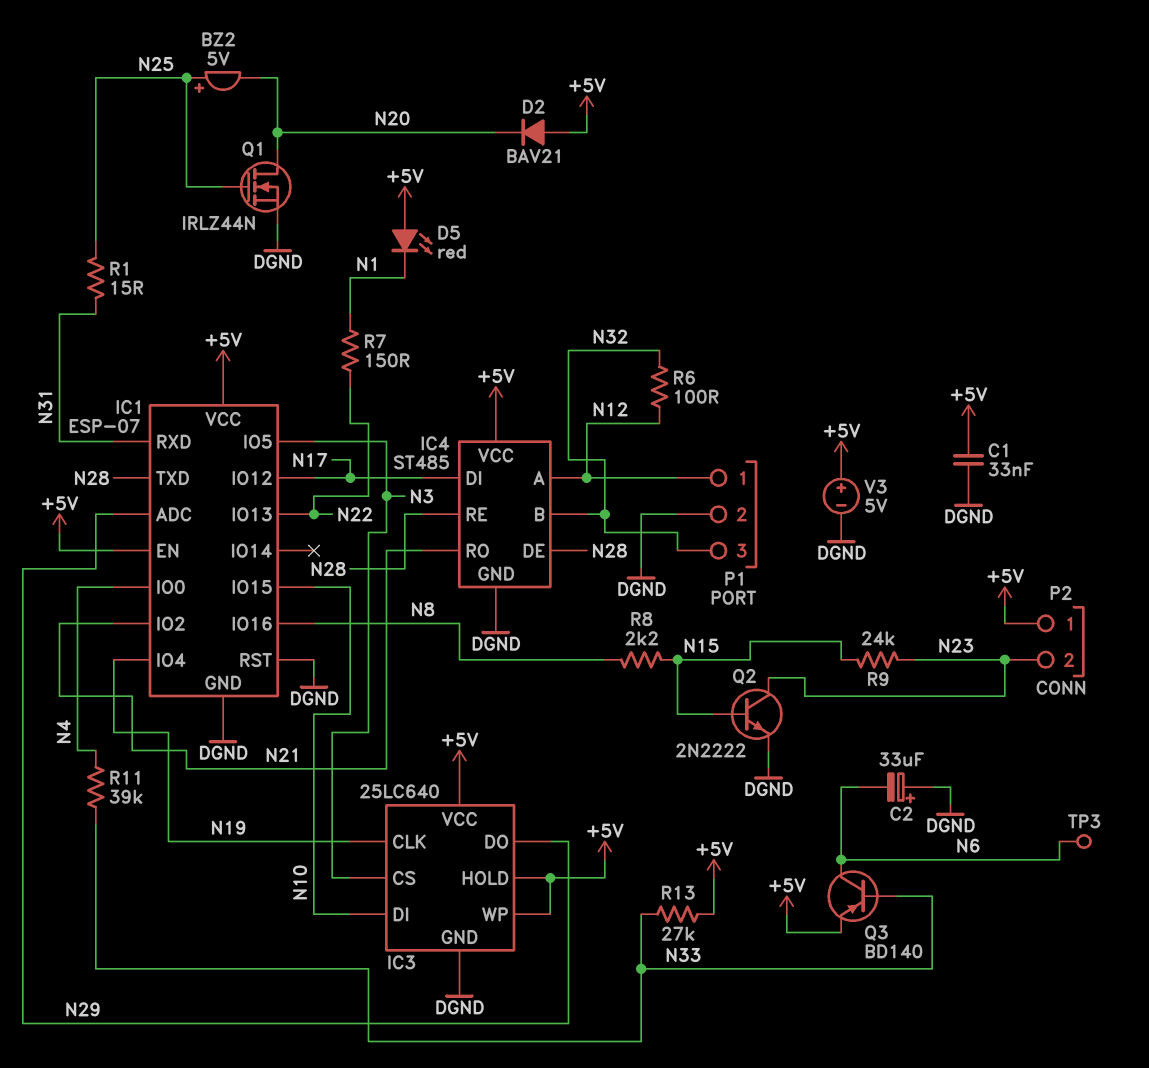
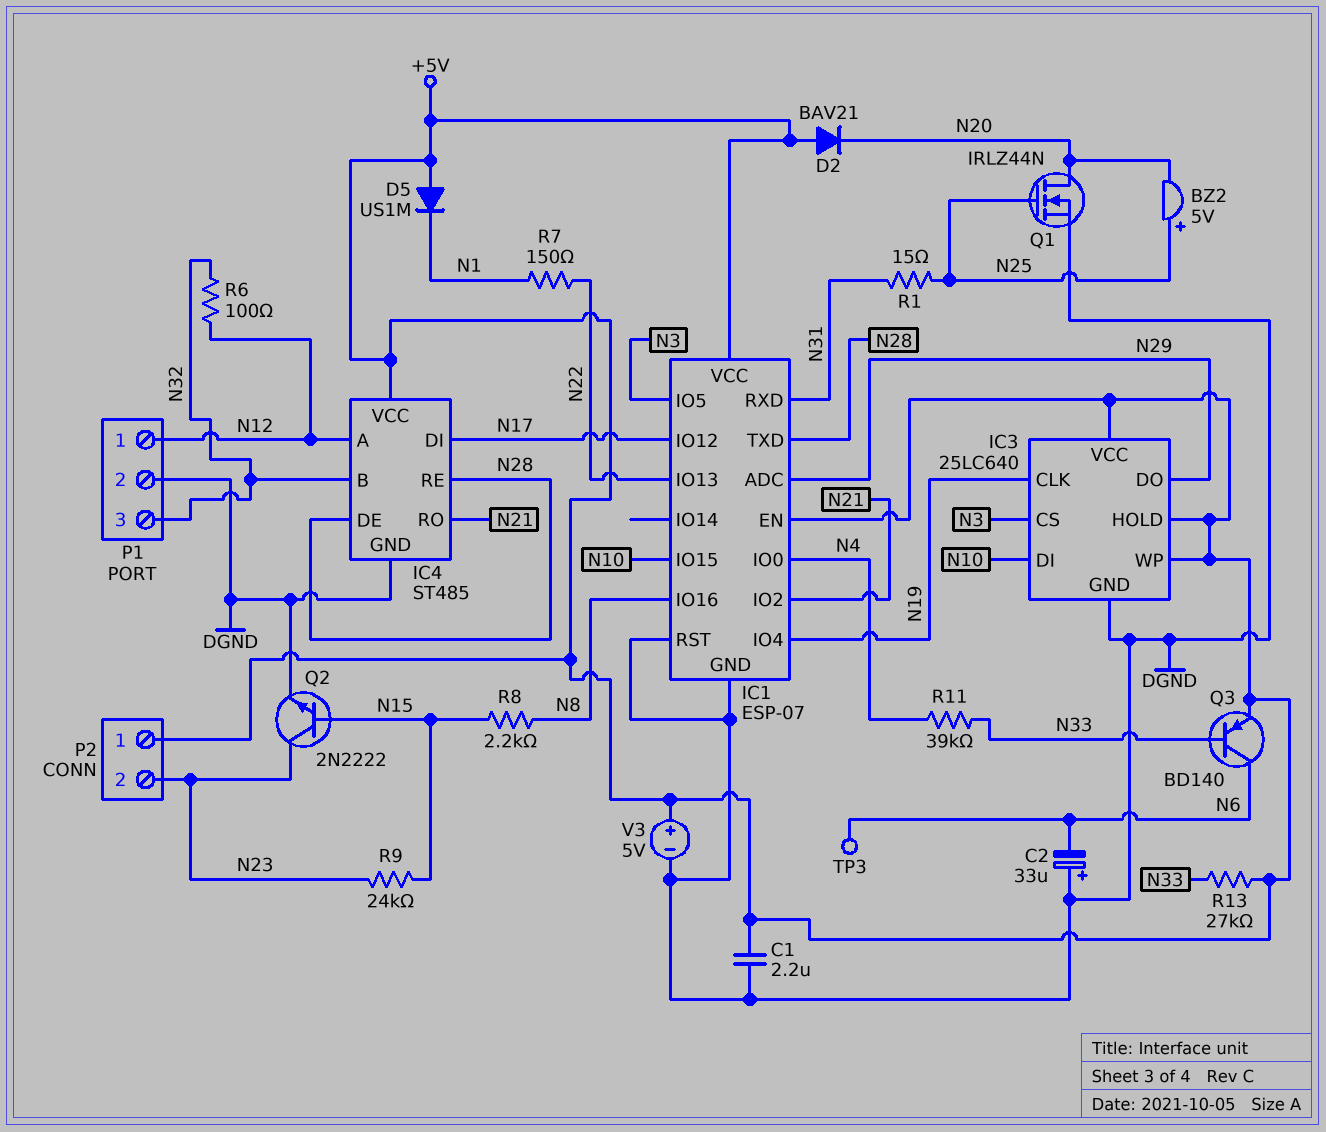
C1: 33nF (+5V, DGND) -> 2.2uF (+5V, DGND)
D5: LED red (A +5V, K N1) -> diode US1M (A +5V, K N1)

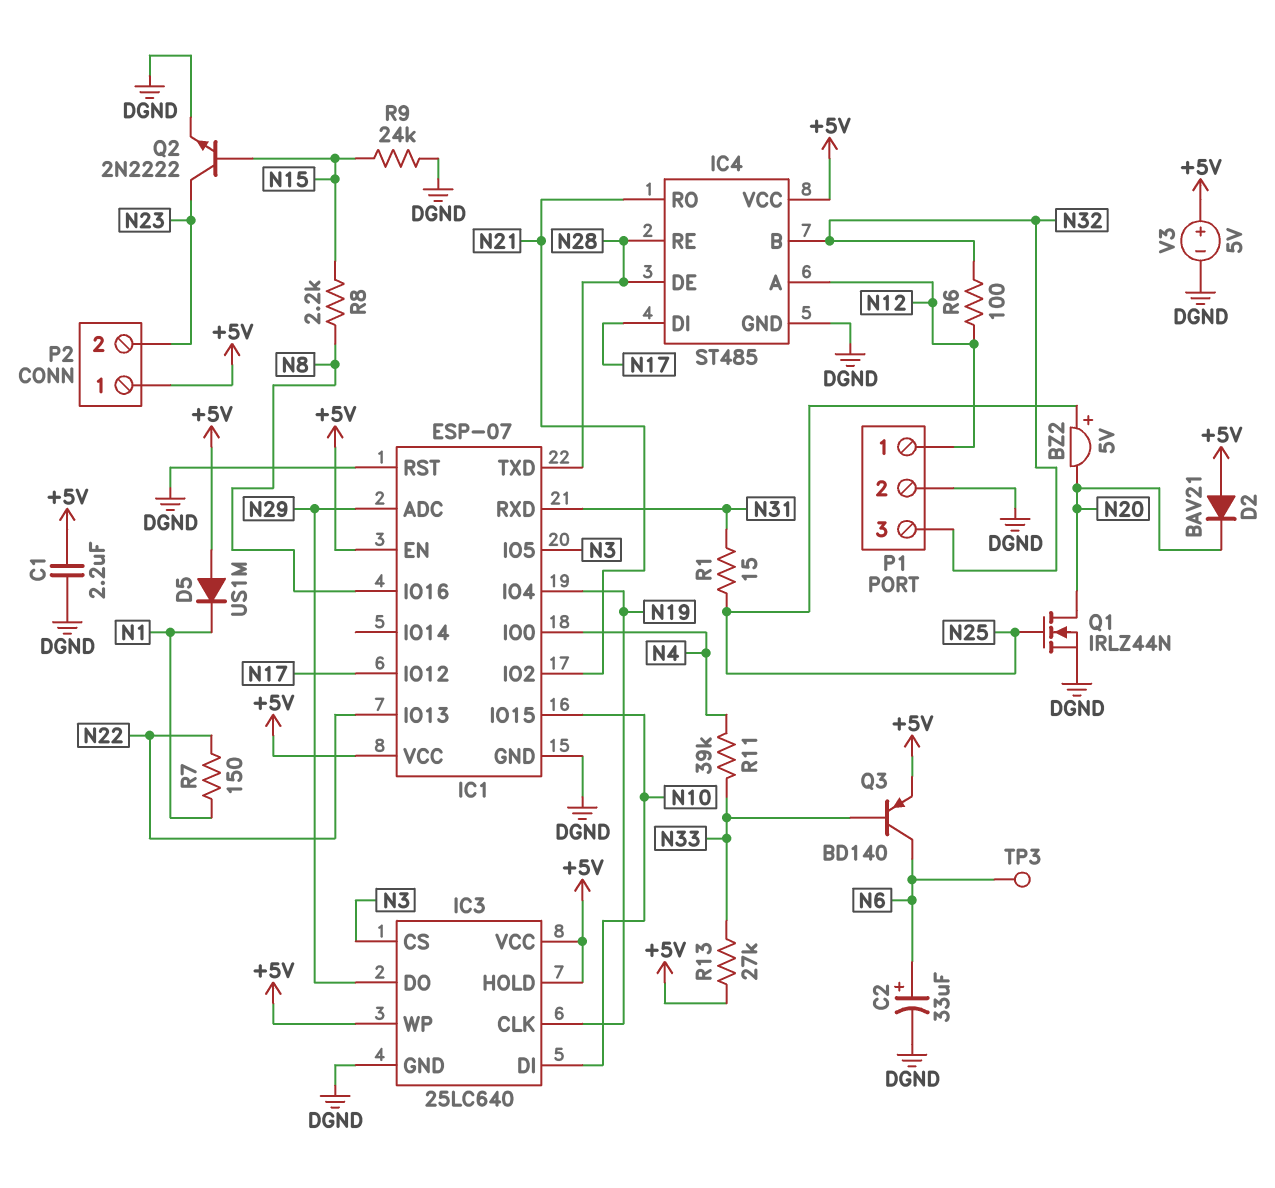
C2: 33uF (plus DGND, minus N6) -> 33uF (plus N6, minus DGND)
R9: 24k (N15, N23) -> 24k (DGND, N15)

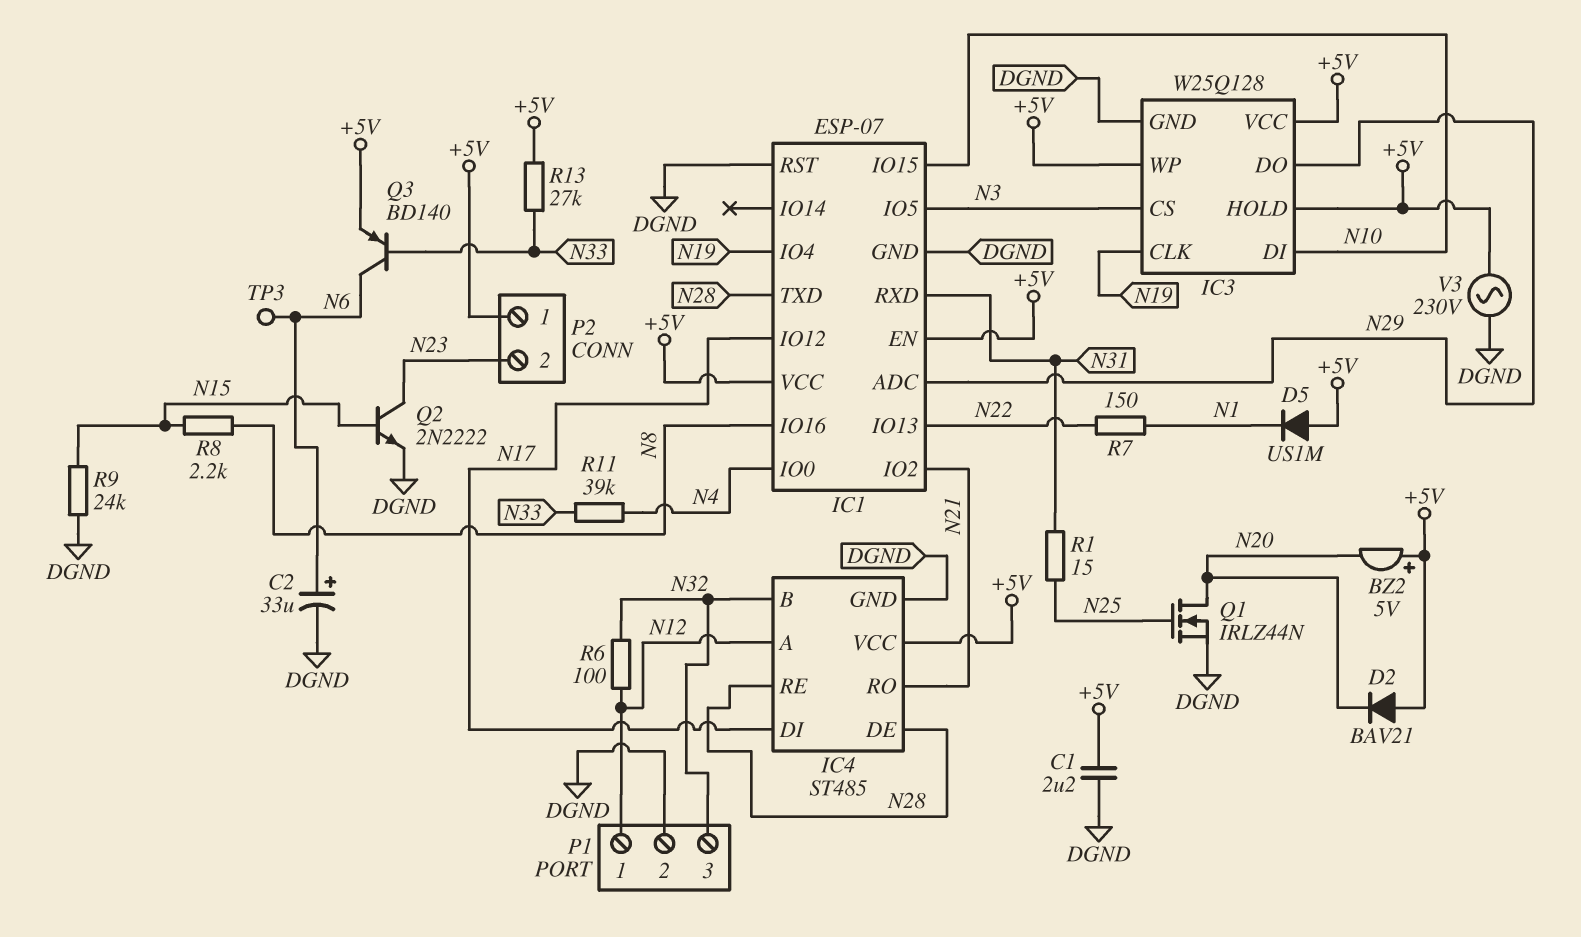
BZ2: buzzer 5V (plus N25, minus N20) -> buzzer 5V (plus +5V, minus N20)
IC3: 25LC640 -> W25Q128
V3: 5V (plus +5V, minus DGND) -> AC 230V (+5V, DGND)

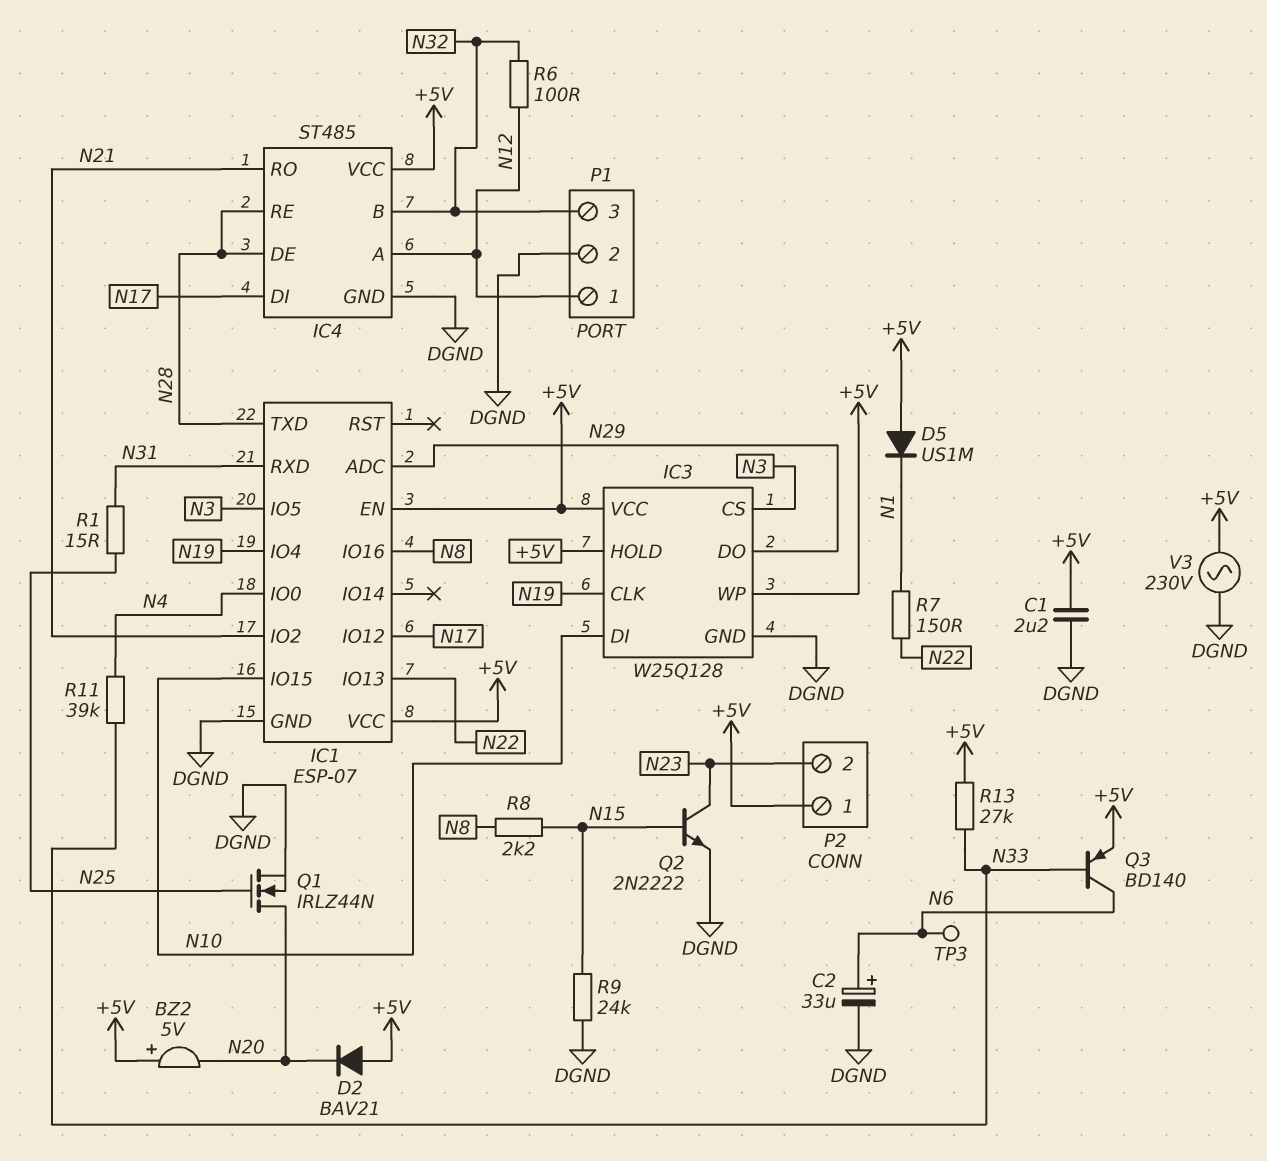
IC1 pin RST: DGND -> none

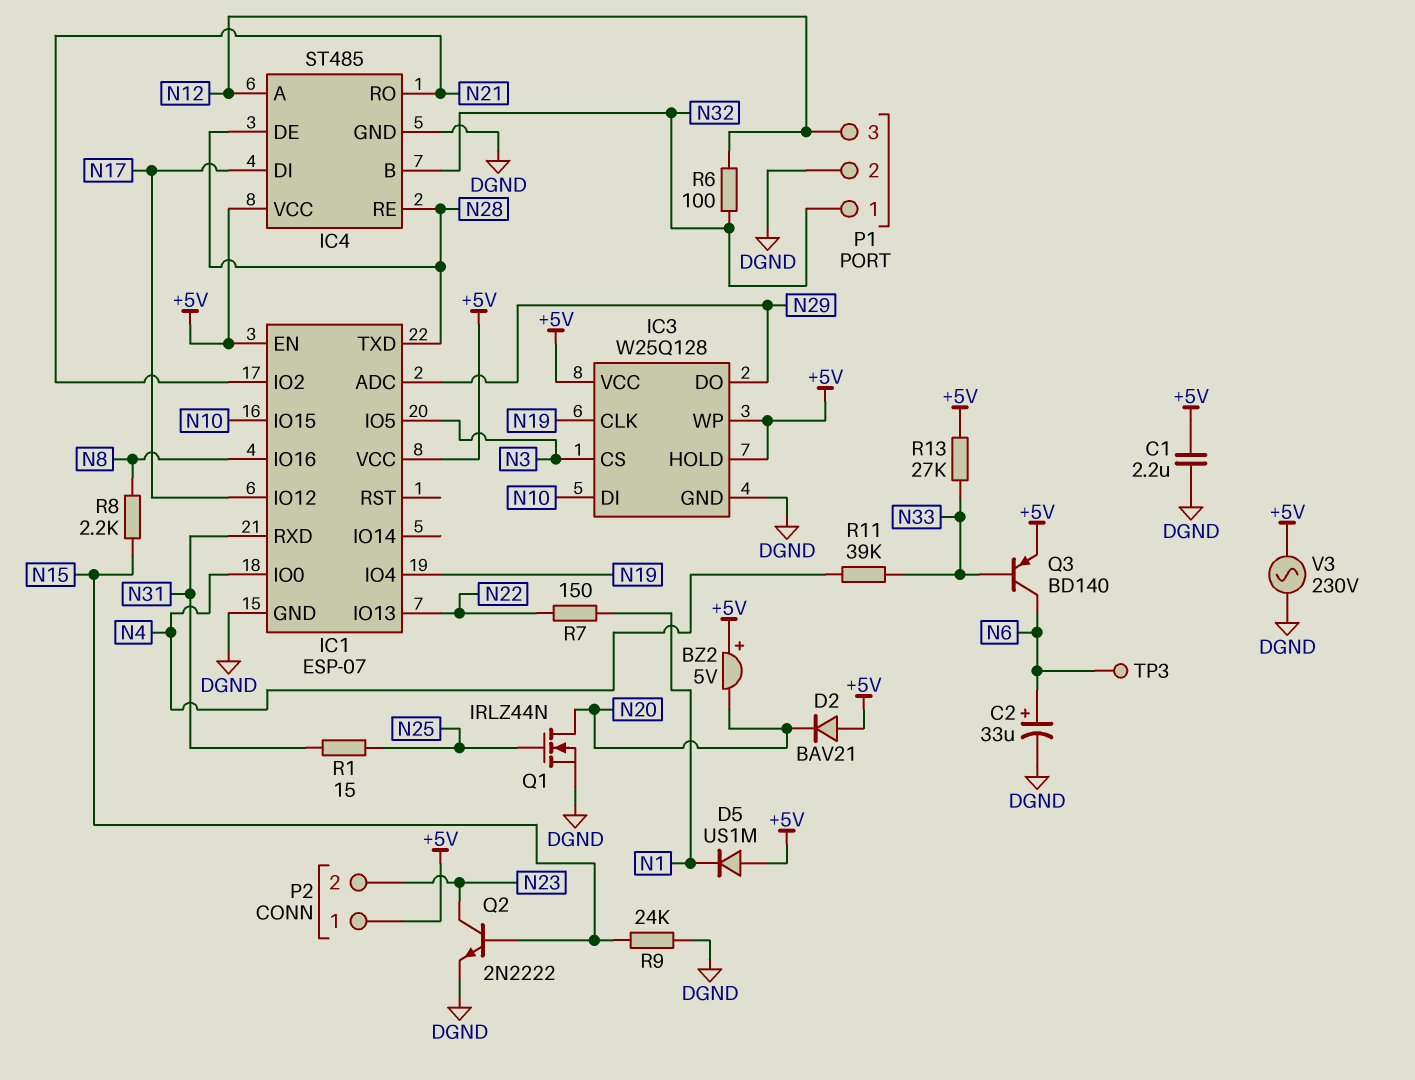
P1 pin 1: N12 -> N32
P1 pin 3: N32 -> N12

